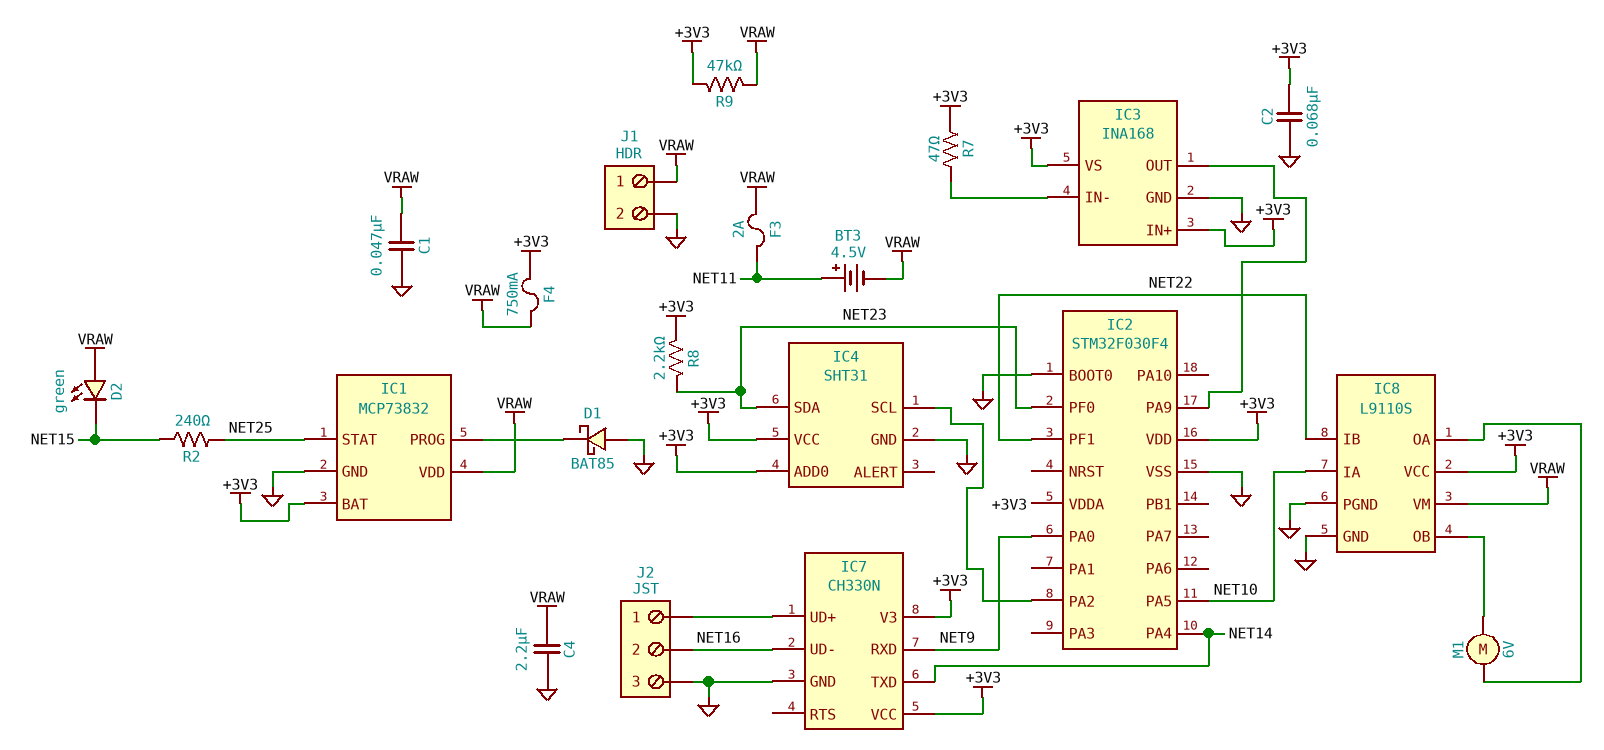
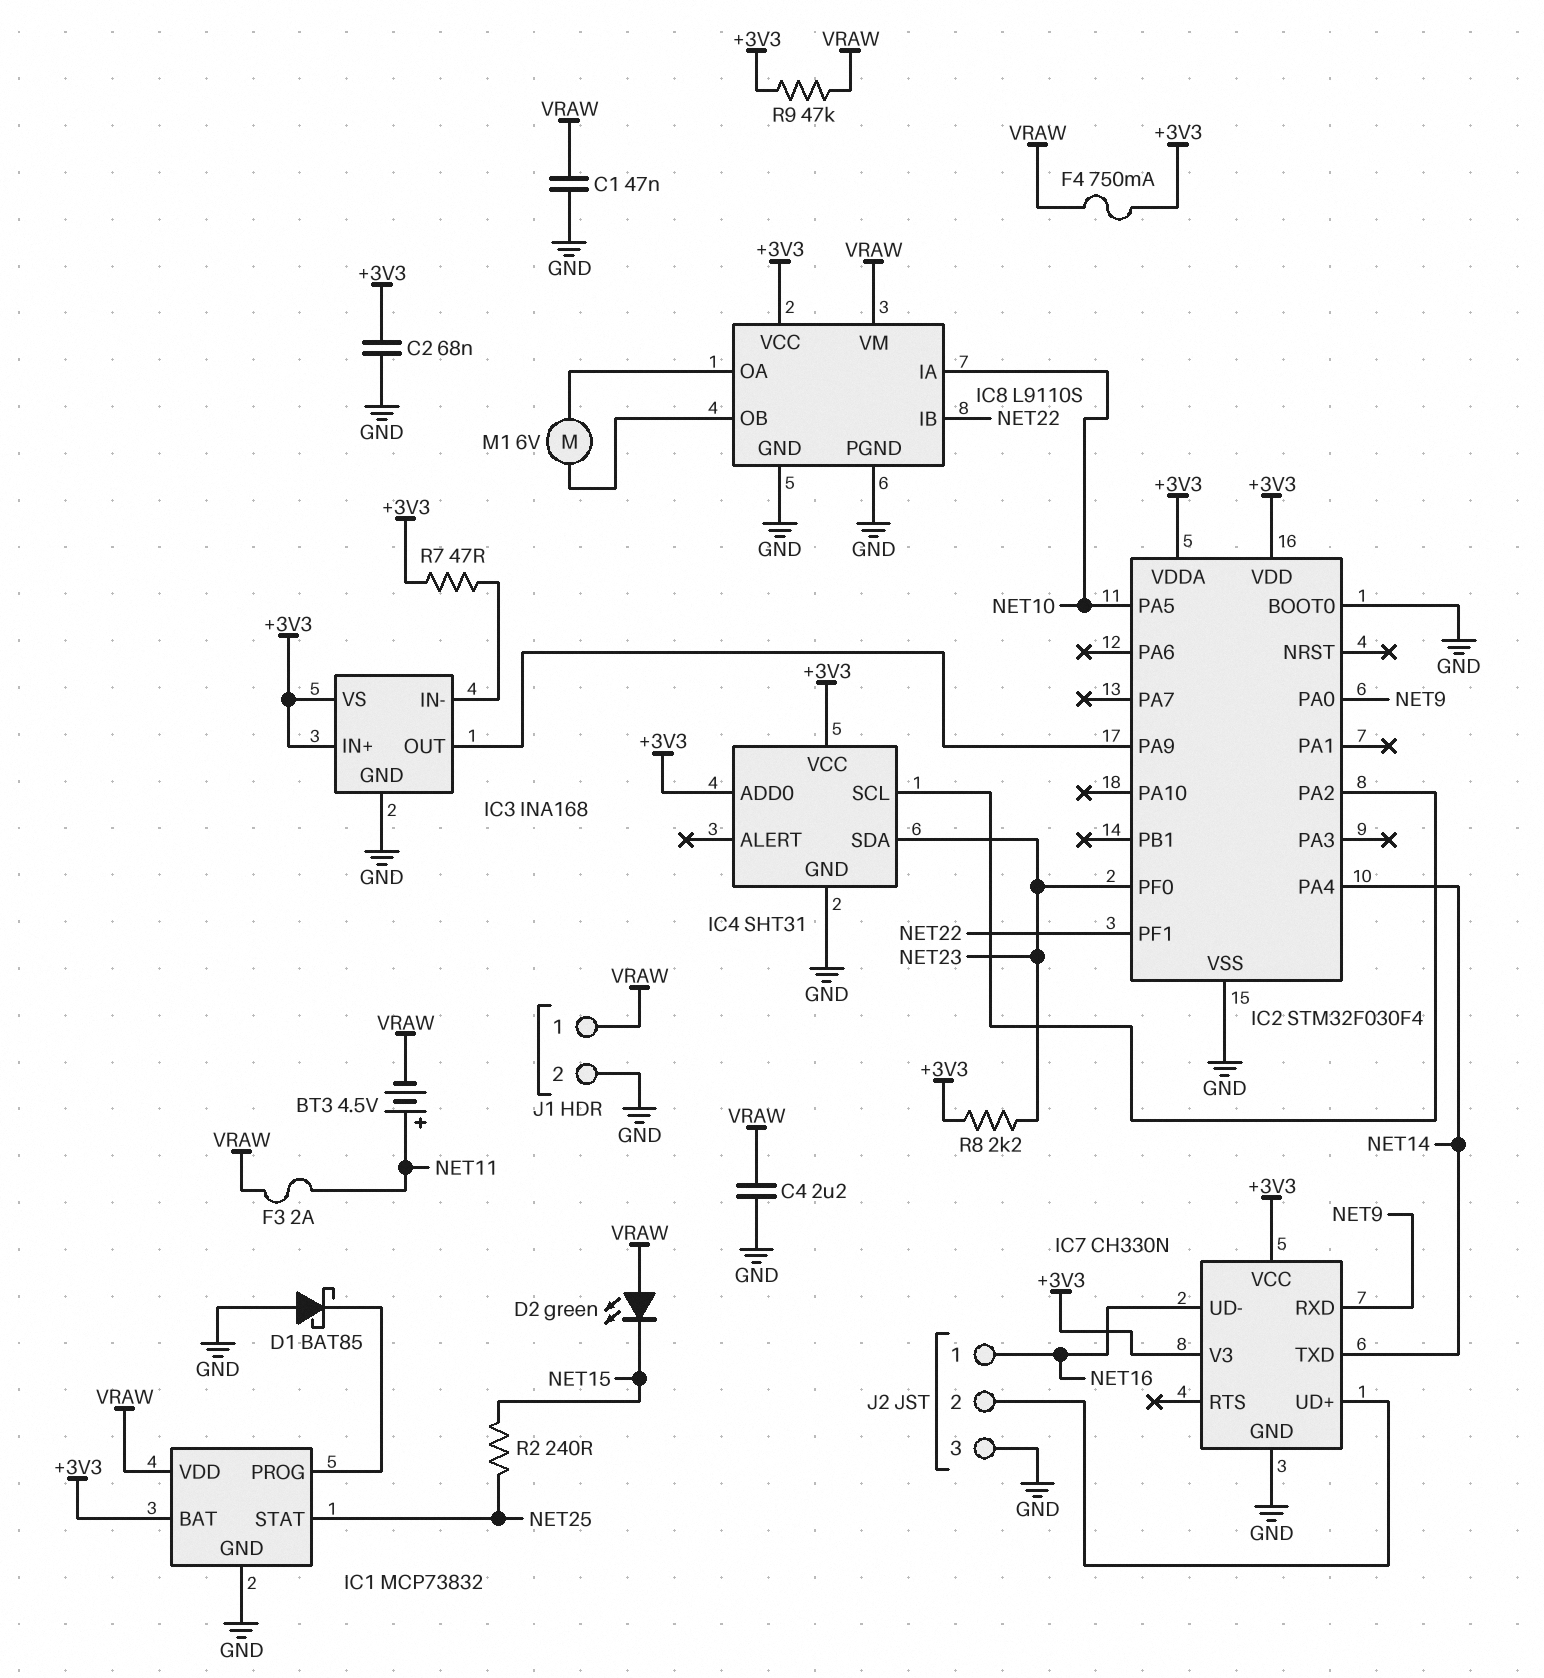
J2 pin 1: IC7/UD+ -> NET16
J2 pin 2: NET16 -> IC7/UD+

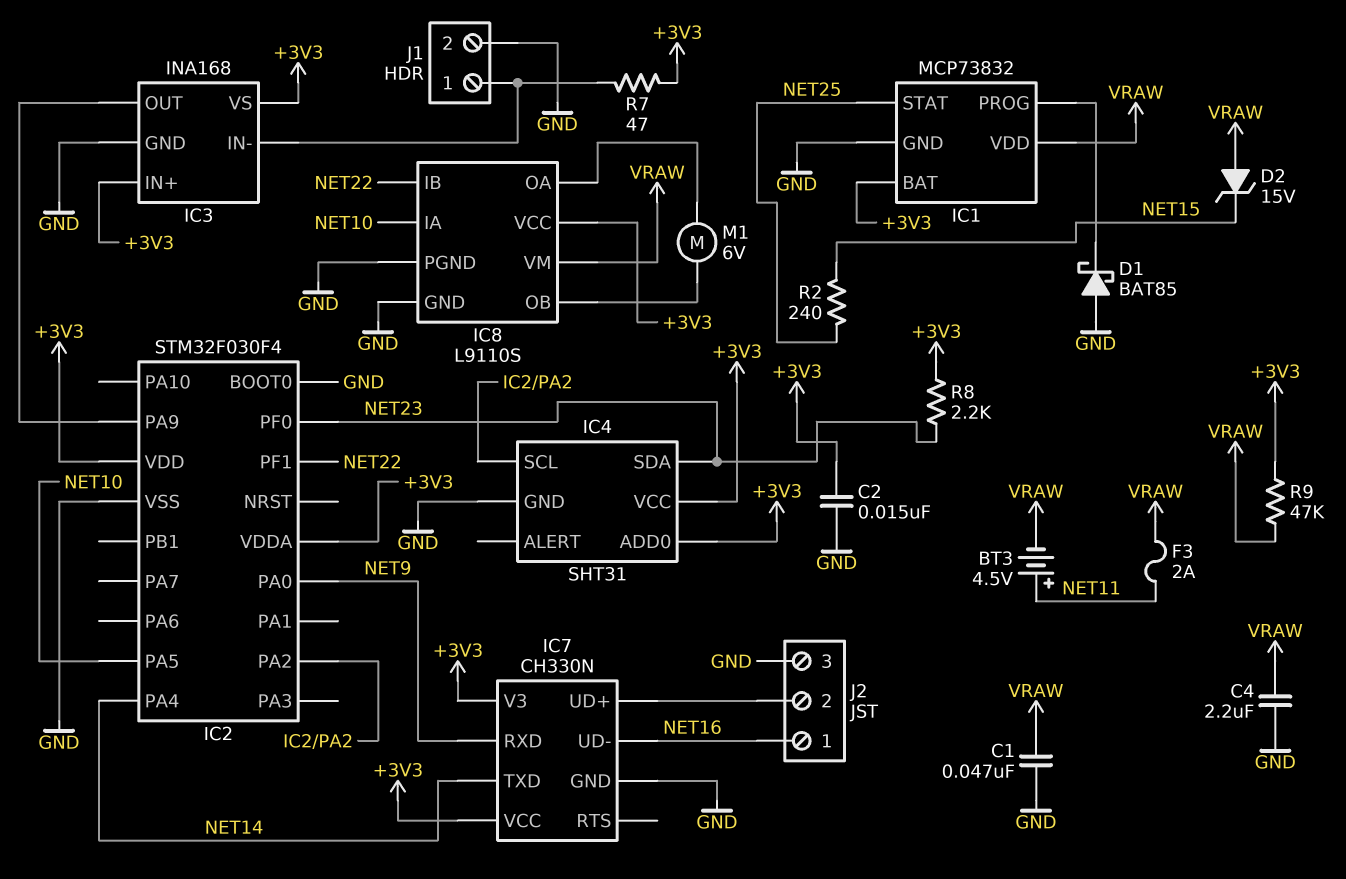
C2: 68nF (+3V3, GND) -> 15nF (+3V3, GND)
D2: LED green (A VRAW, K NET15) -> zener 15V (A VRAW, K NET15)
F4: 750mA (+3V3, VRAW) -> none
J1 pin 1: VRAW -> IC3/IN-

